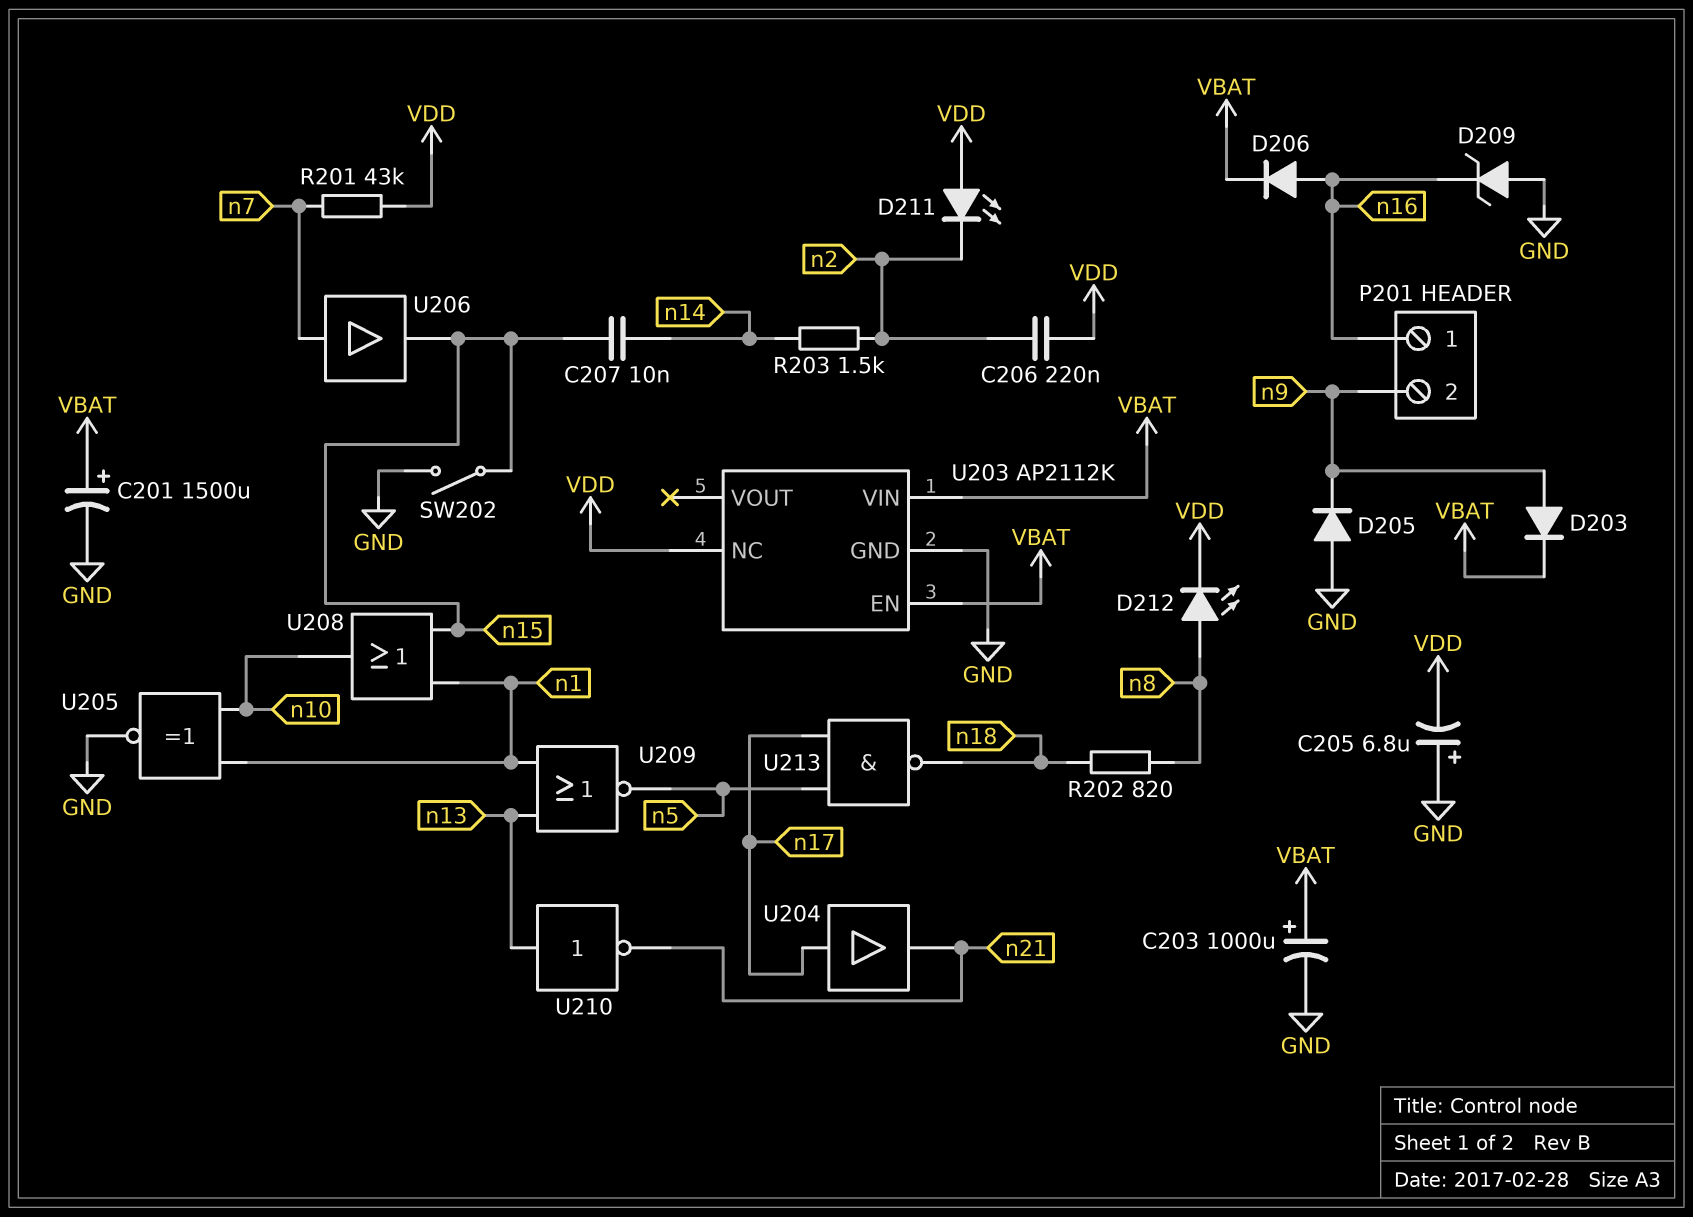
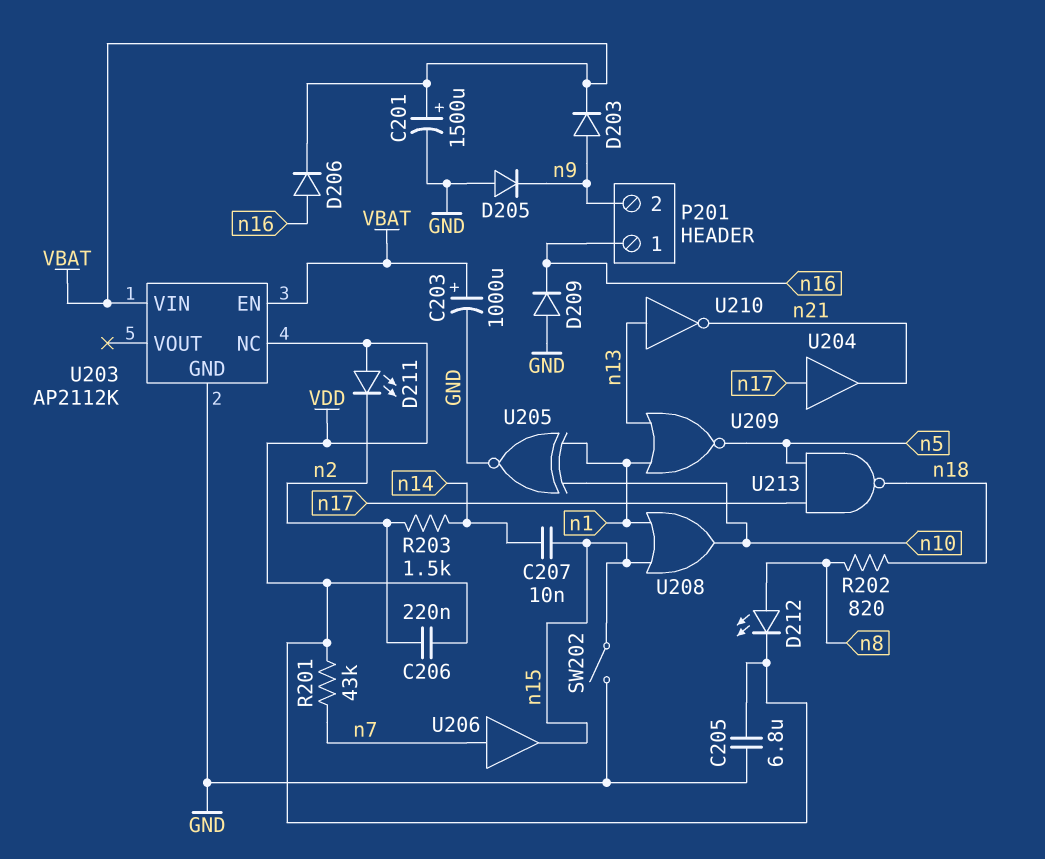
C205: 6.8uF (plus GND, minus VDD) -> 6.8uF (GND, VDD)
D209: zener (A GND, K n16) -> diode (A GND, K n16)

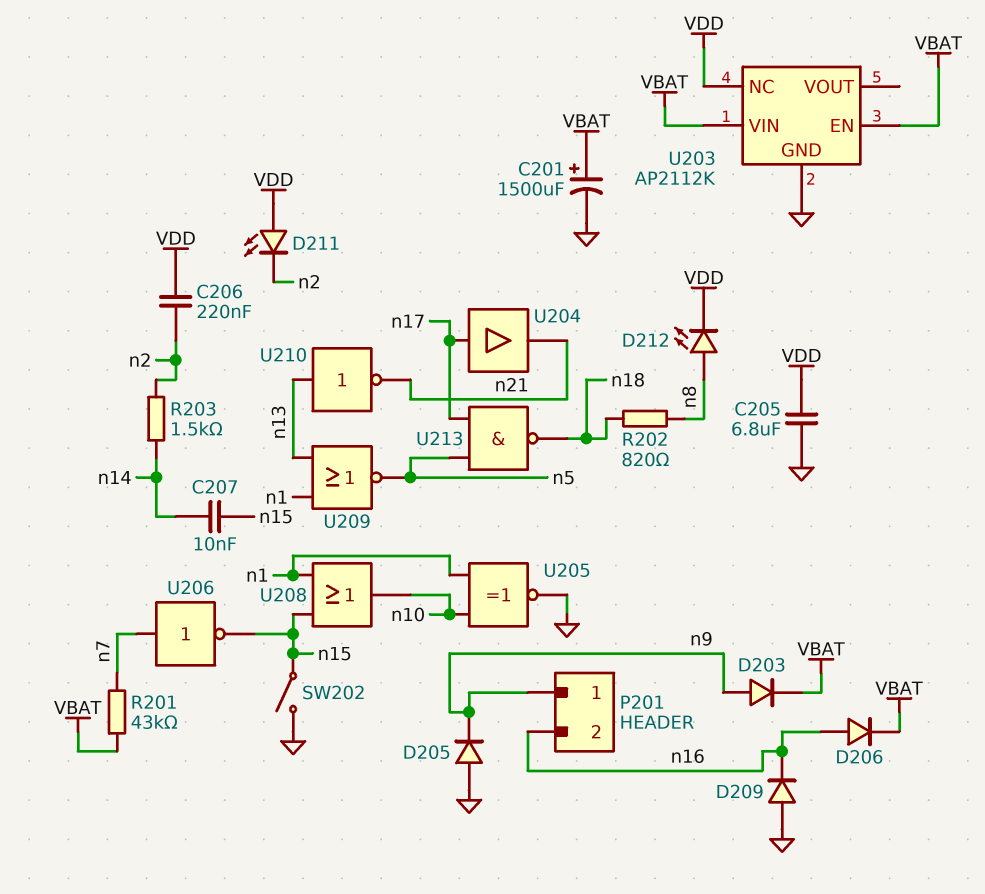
C203: 1000uF (plus VBAT, minus GND) -> none
P201 pin 1: n16 -> n9
P201 pin 2: n9 -> n16
R201: 43k (VDD, n7) -> 43k (VBAT, n7)
U206: buffer (in n7, out n15) -> NOT (in n7, out n15)

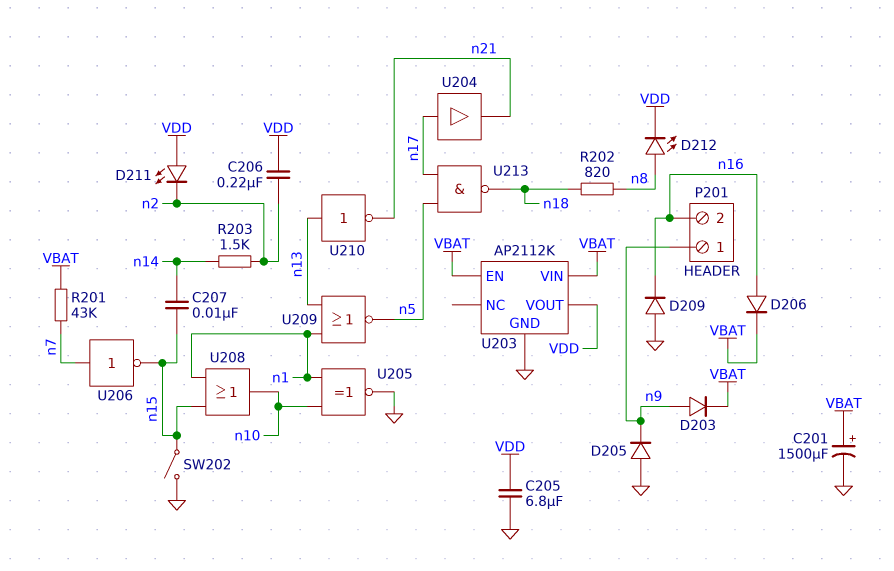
U203 pin NC: VDD -> none
U203 pin VOUT: none -> VDD

